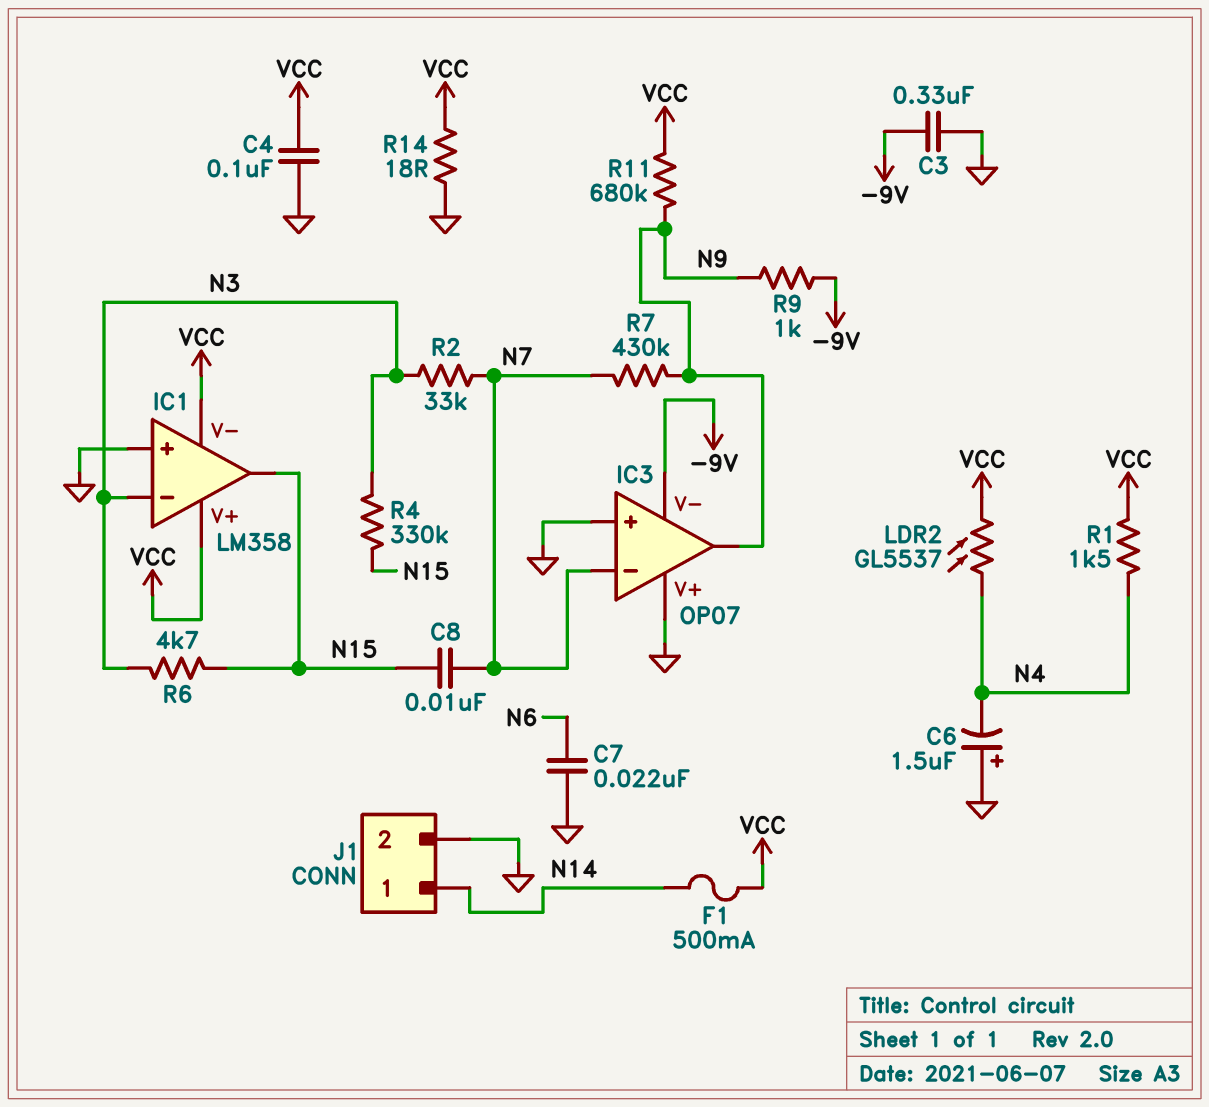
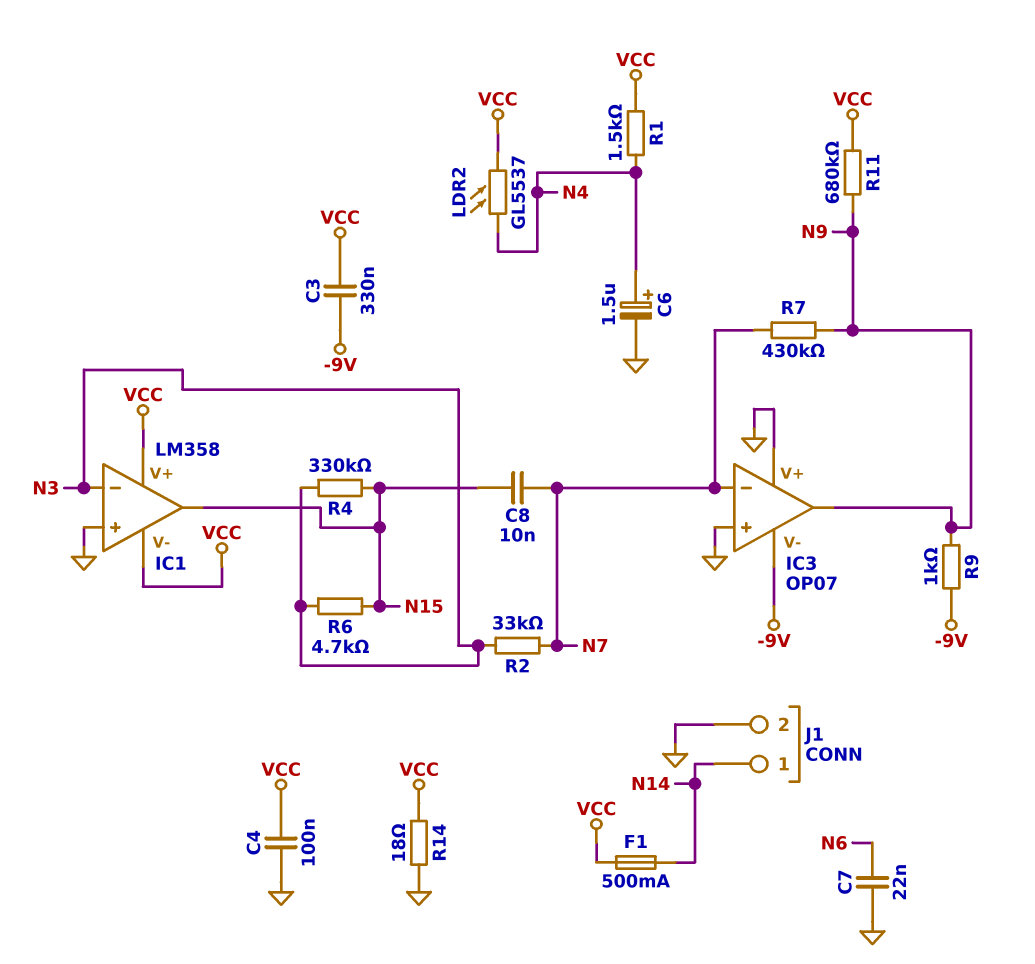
C3: 330nF (-9V, GND) -> 330nF (-9V, VCC)
C6: 1.5uF (plus GND, minus N4) -> 1.5uF (plus N4, minus GND)

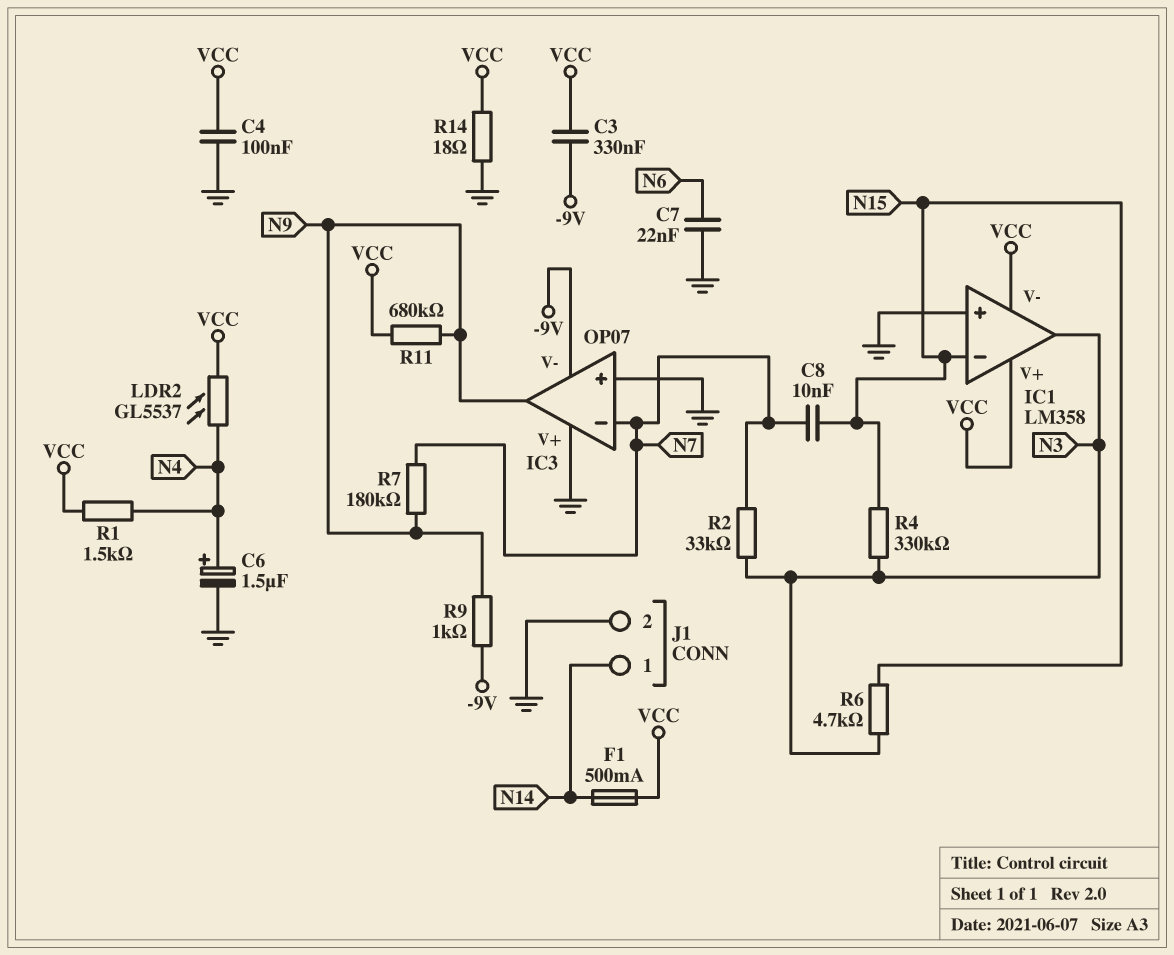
IC1 pin in-: N3 -> N15
IC1 pin out: N15 -> N3
R7: 430k (N7, N9) -> 180k (N7, N9)

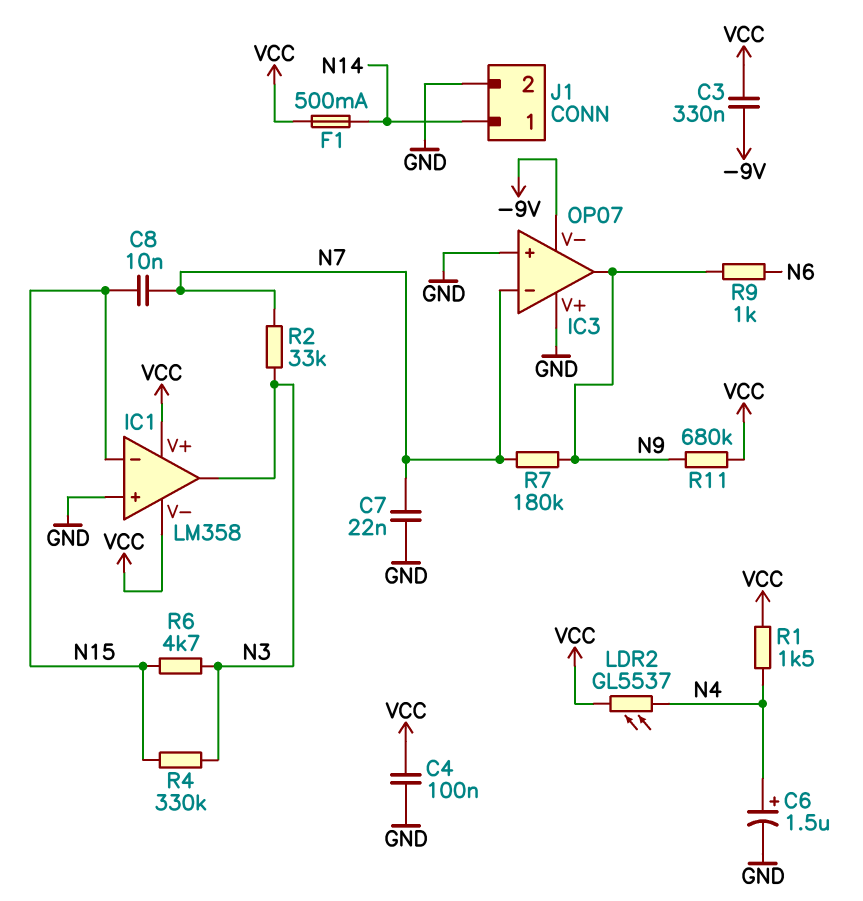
C7: 22nF (GND, N6) -> 22nF (GND, N7)
R9: 1k (-9V, N9) -> 1k (N6, N9)
R14: 18 (GND, VCC) -> none

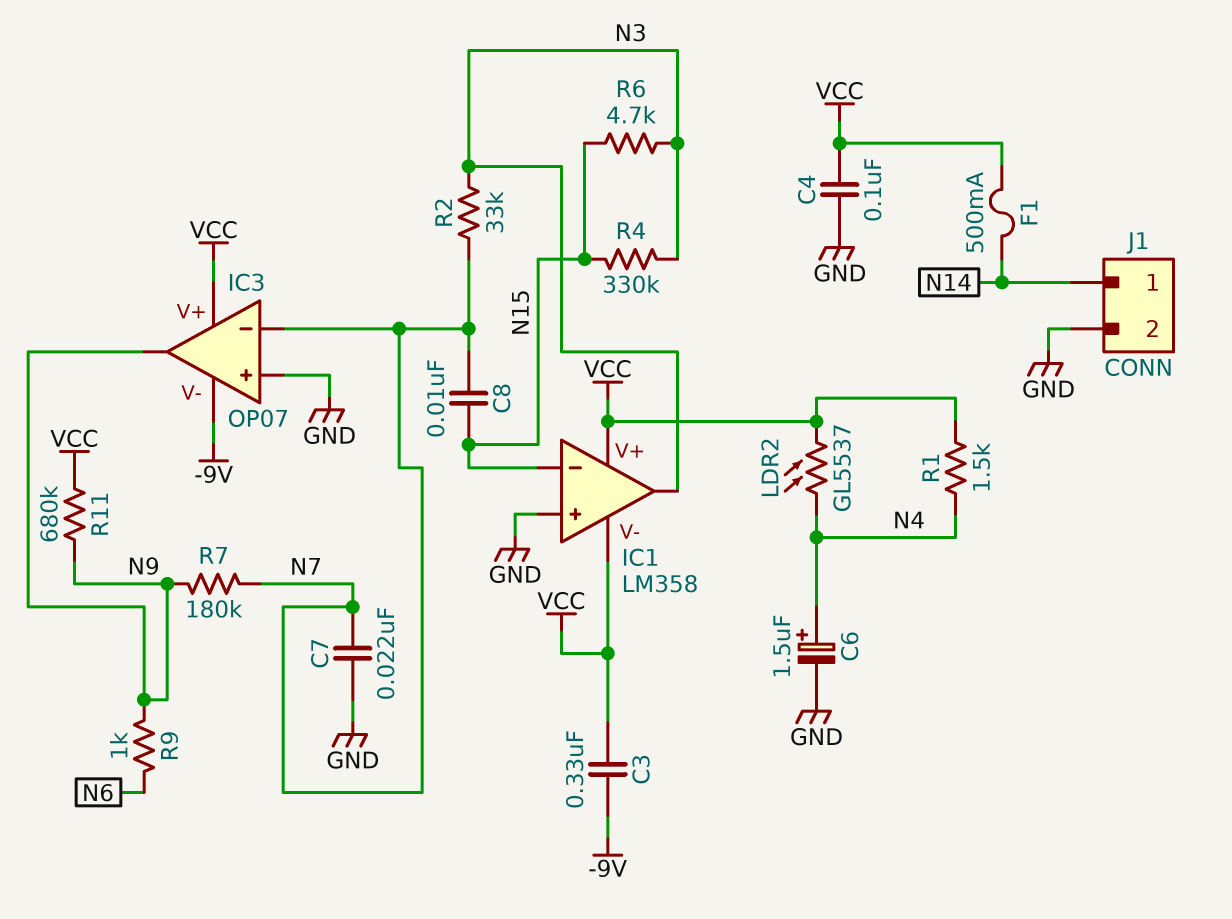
IC3 pin V+: GND -> VCC

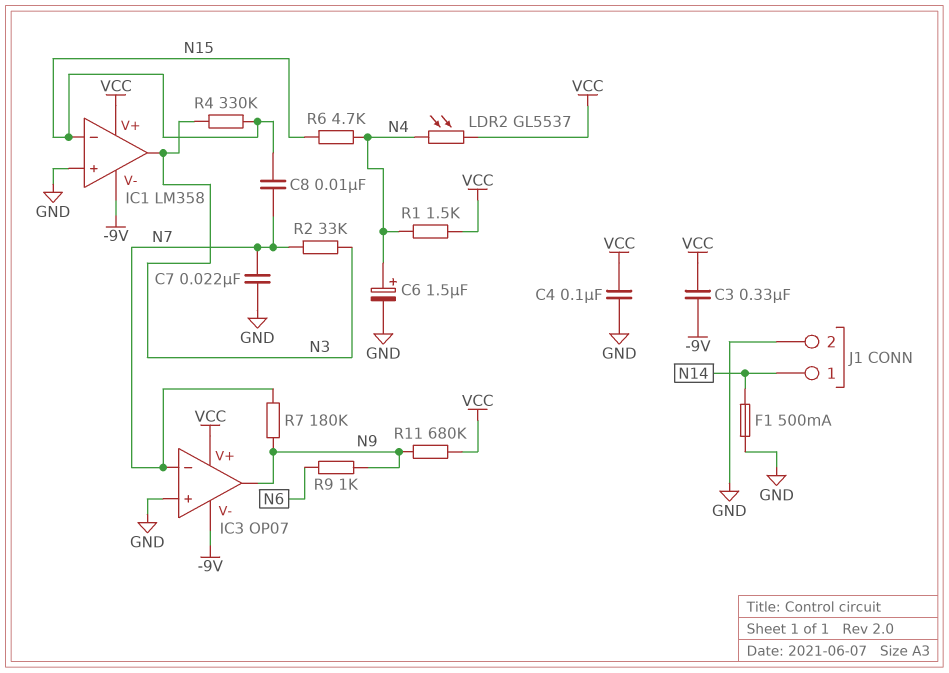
F1: 500mA (N14, VCC) -> 500mA (GND, N14)
IC1 pin V-: VCC -> -9V
R6: 4.7k (N3, N15) -> 4.7k (N4, N15)

